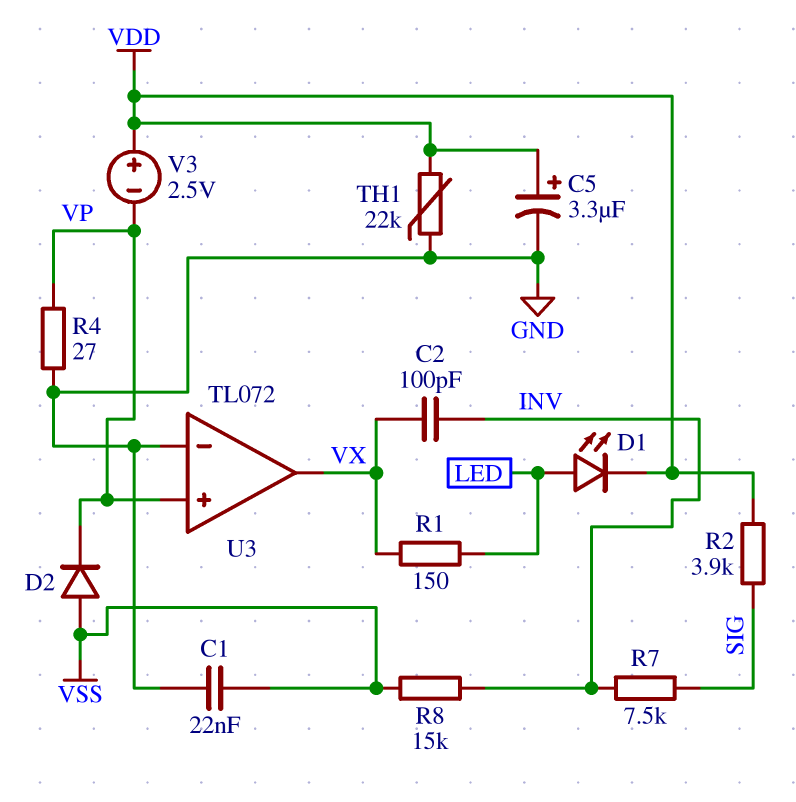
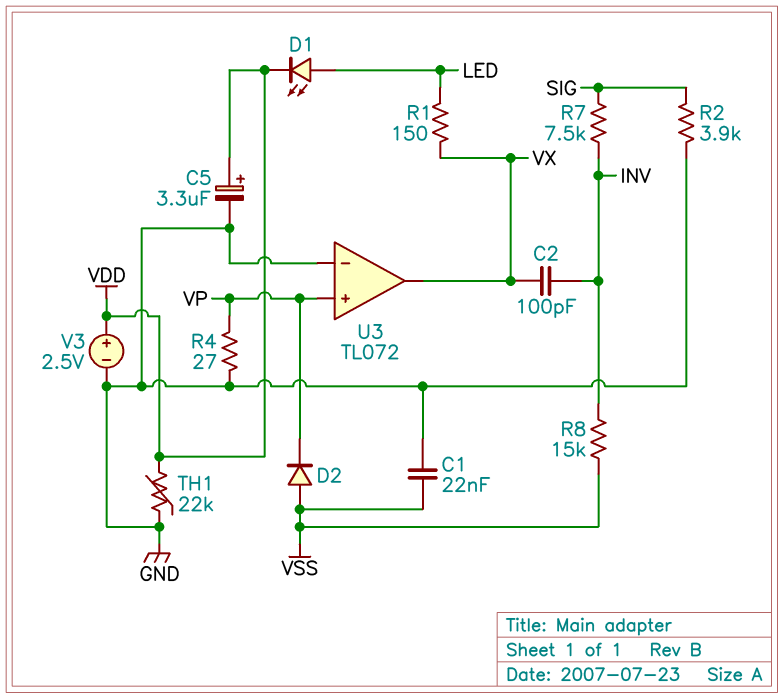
R2: 3.9k (SIG, VDD) -> 3.9k (GND, SIG)
V3: 2.5V (plus VDD, minus VP) -> 2.5V (plus VDD, minus GND)

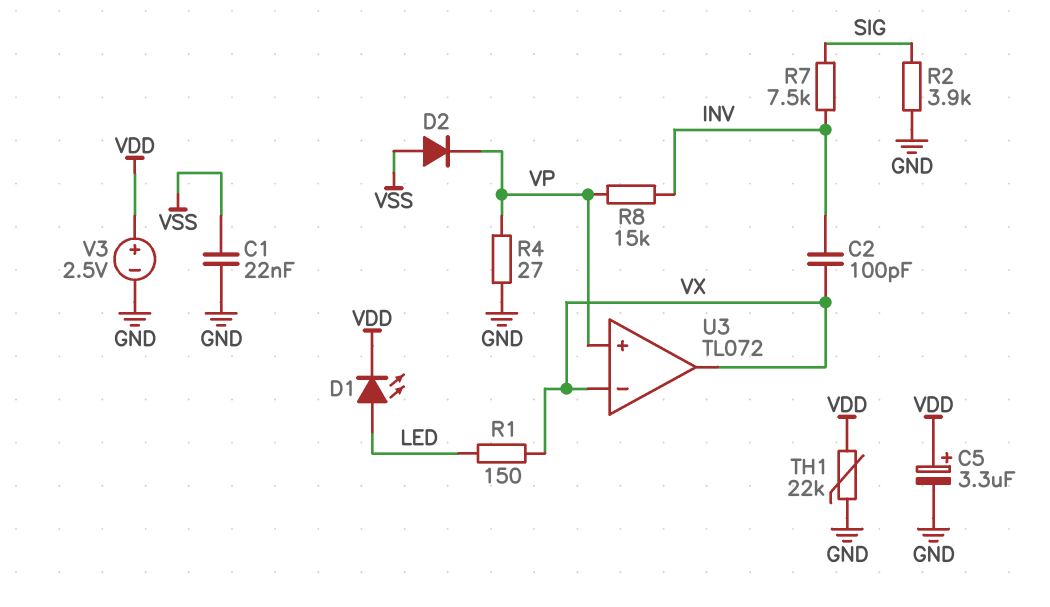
R8: 15k (INV, VSS) -> 15k (INV, VP)
U3 pin in-: GND -> VX

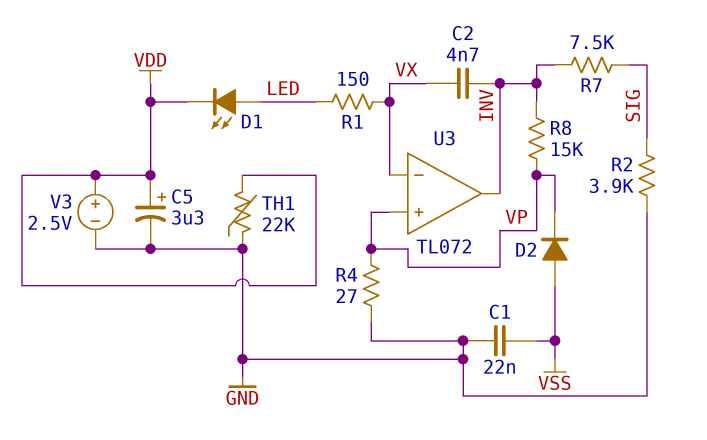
C2: 100pF (INV, VX) -> 4.7nF (INV, VX)
U3 pin out: VX -> INV

